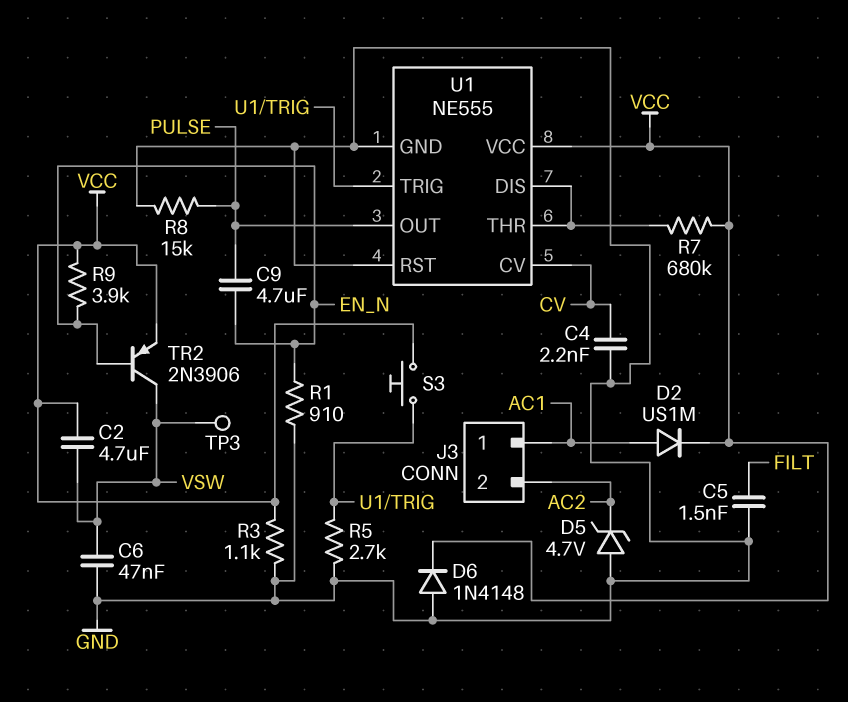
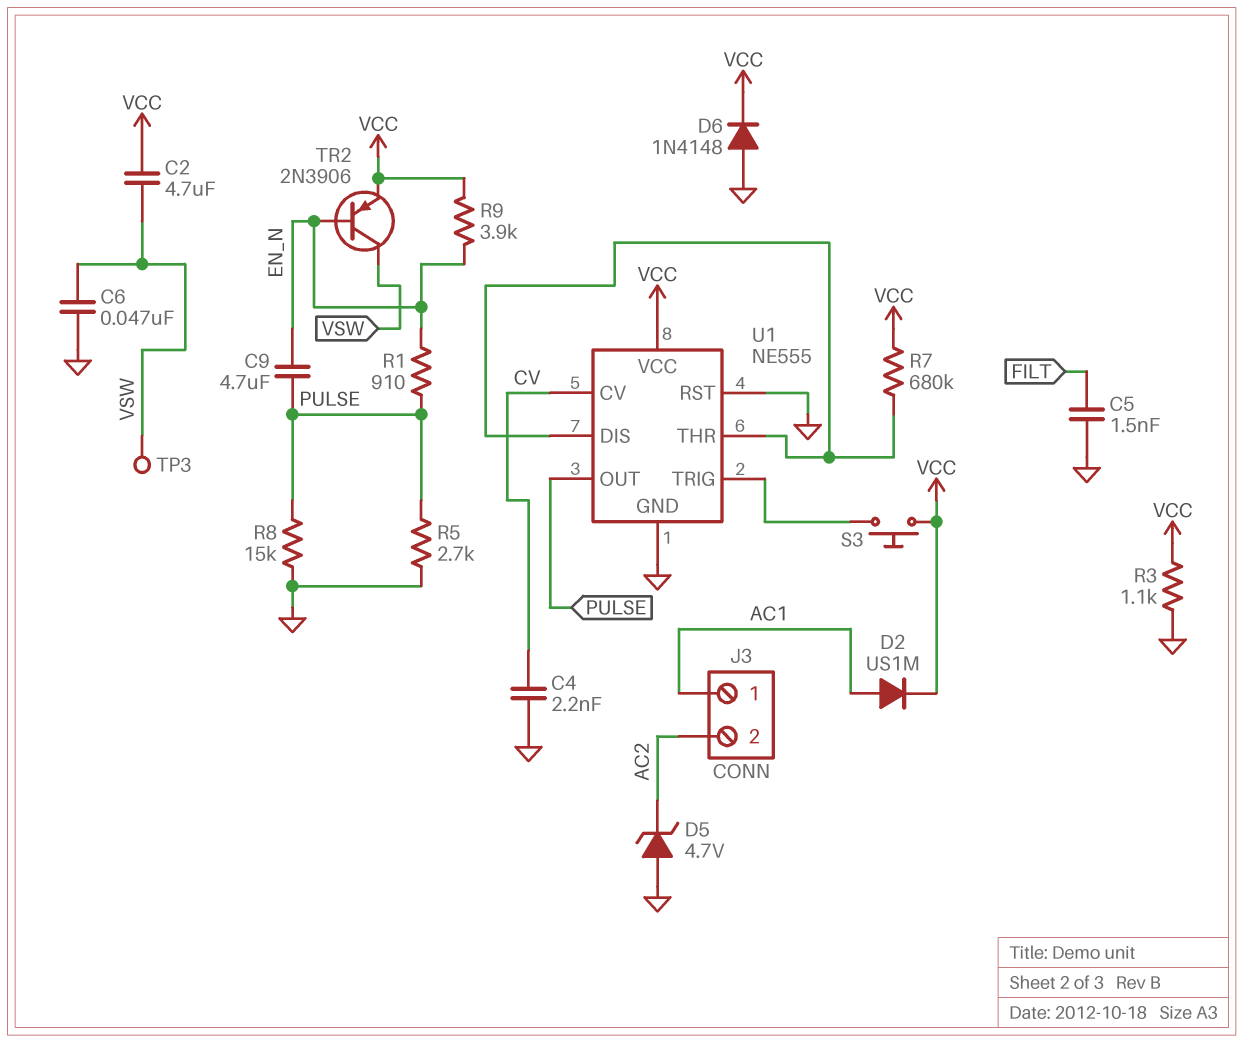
R1: 910 (EN_N, GND) -> 910 (EN_N, PULSE)
R5: 2.7k (GND, U1/TRIG) -> 2.7k (GND, PULSE)

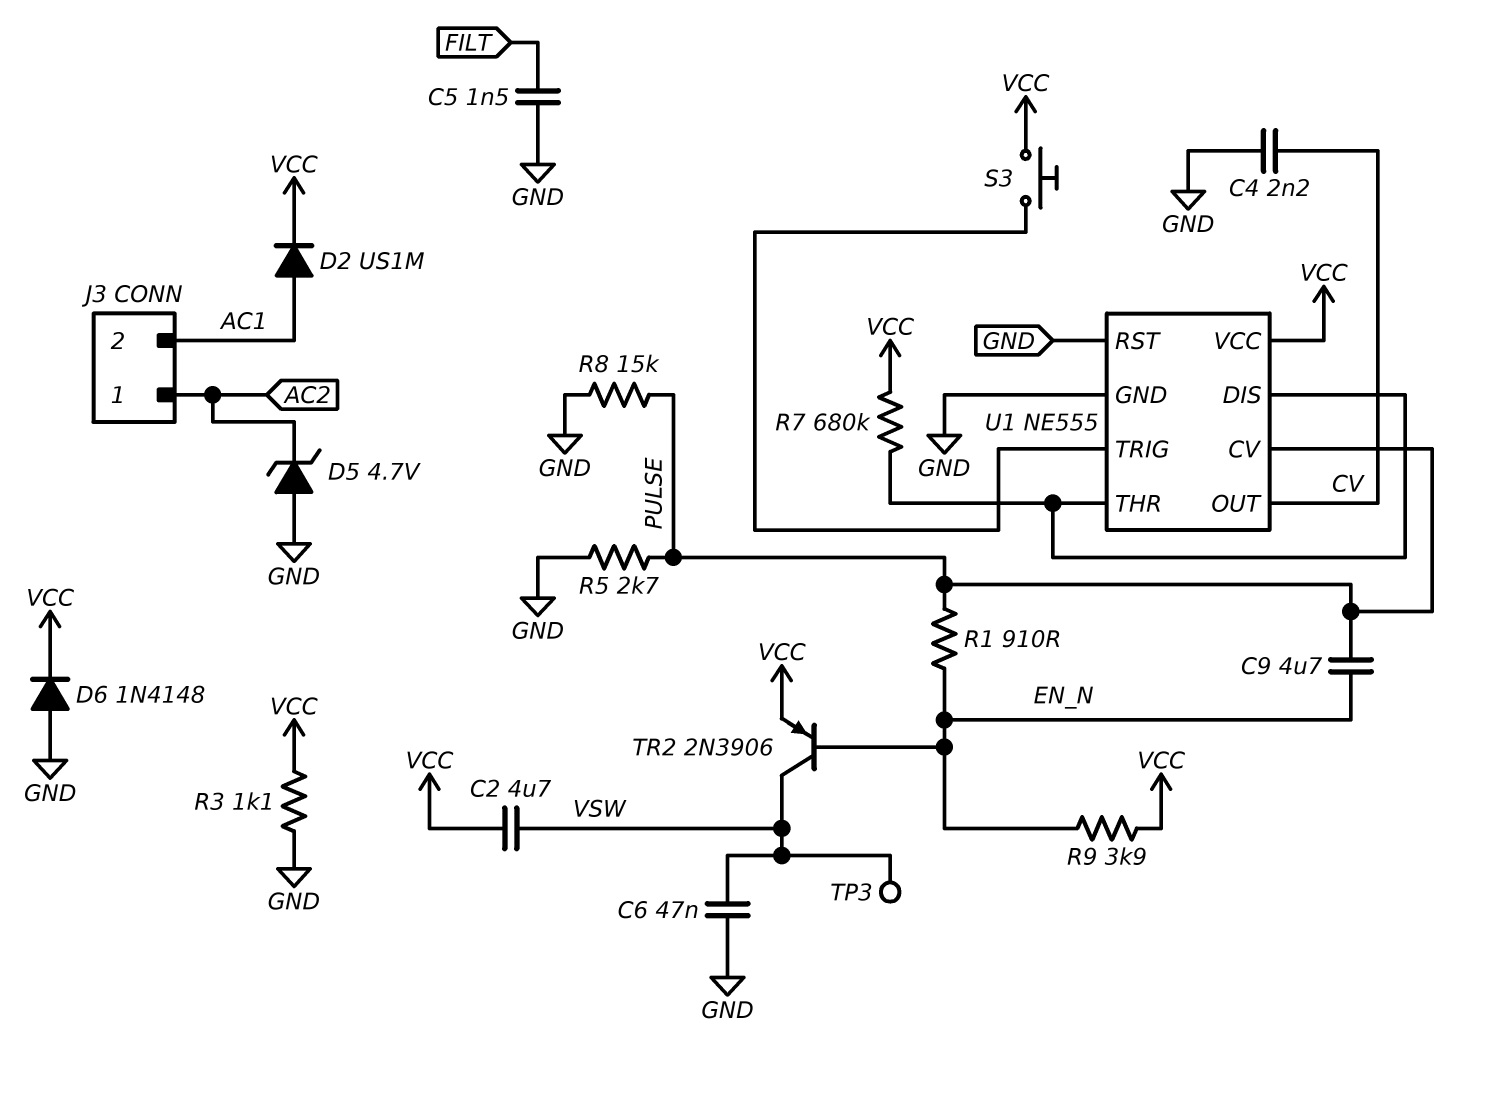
J3 pin 1: AC1 -> AC2
J3 pin 2: AC2 -> AC1
U1 pin CV: CV -> PULSE
U1 pin OUT: PULSE -> CV

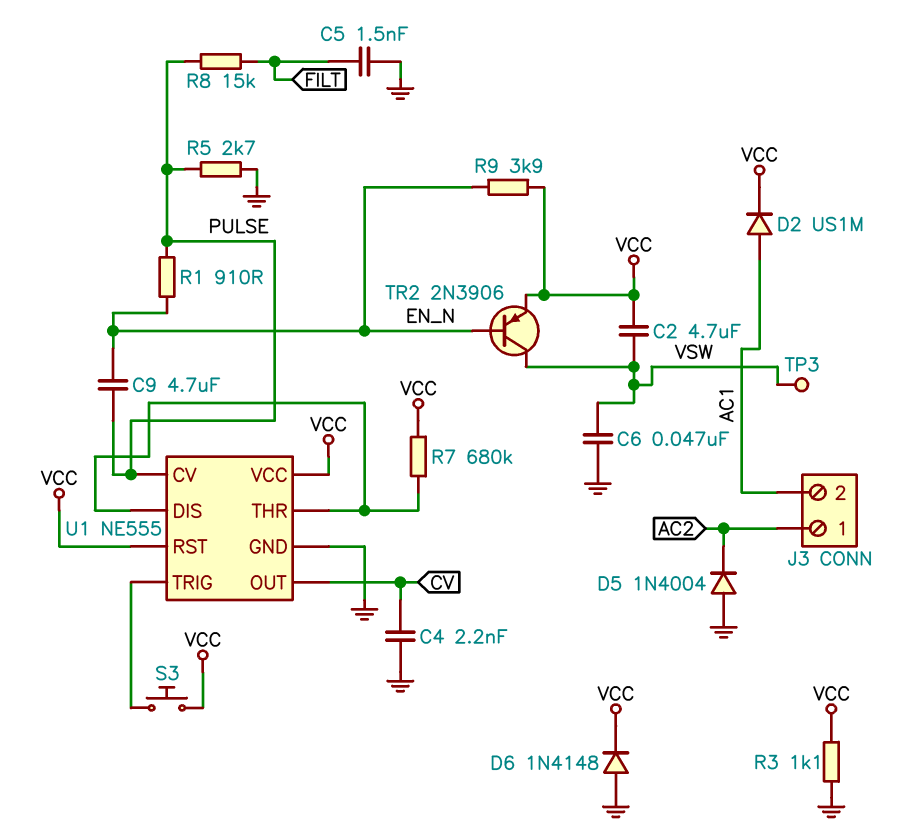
D5: zener 4.7V (A GND, K AC2) -> diode 1N4004 (A GND, K AC2)
R8: 15k (GND, PULSE) -> 15k (FILT, PULSE)
U1 pin RST: GND -> VCC

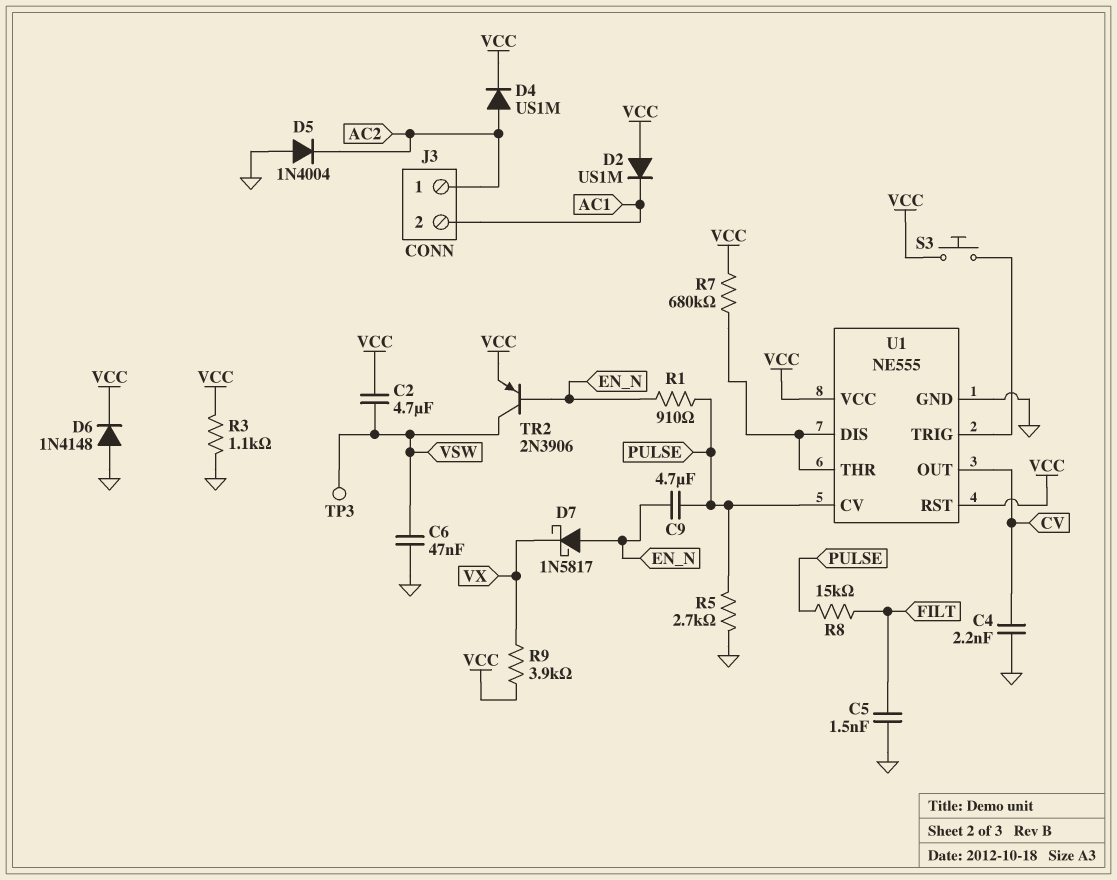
D2: diode US1M (A AC1, K VCC) -> diode US1M (A VCC, K AC1)
D4: none -> diode US1M (A AC2, K VCC)
D7: none -> schottky 1N5817 (A EN_N, K VX)
R9: 3.9k (EN_N, VCC) -> 3.9k (VCC, VX)

